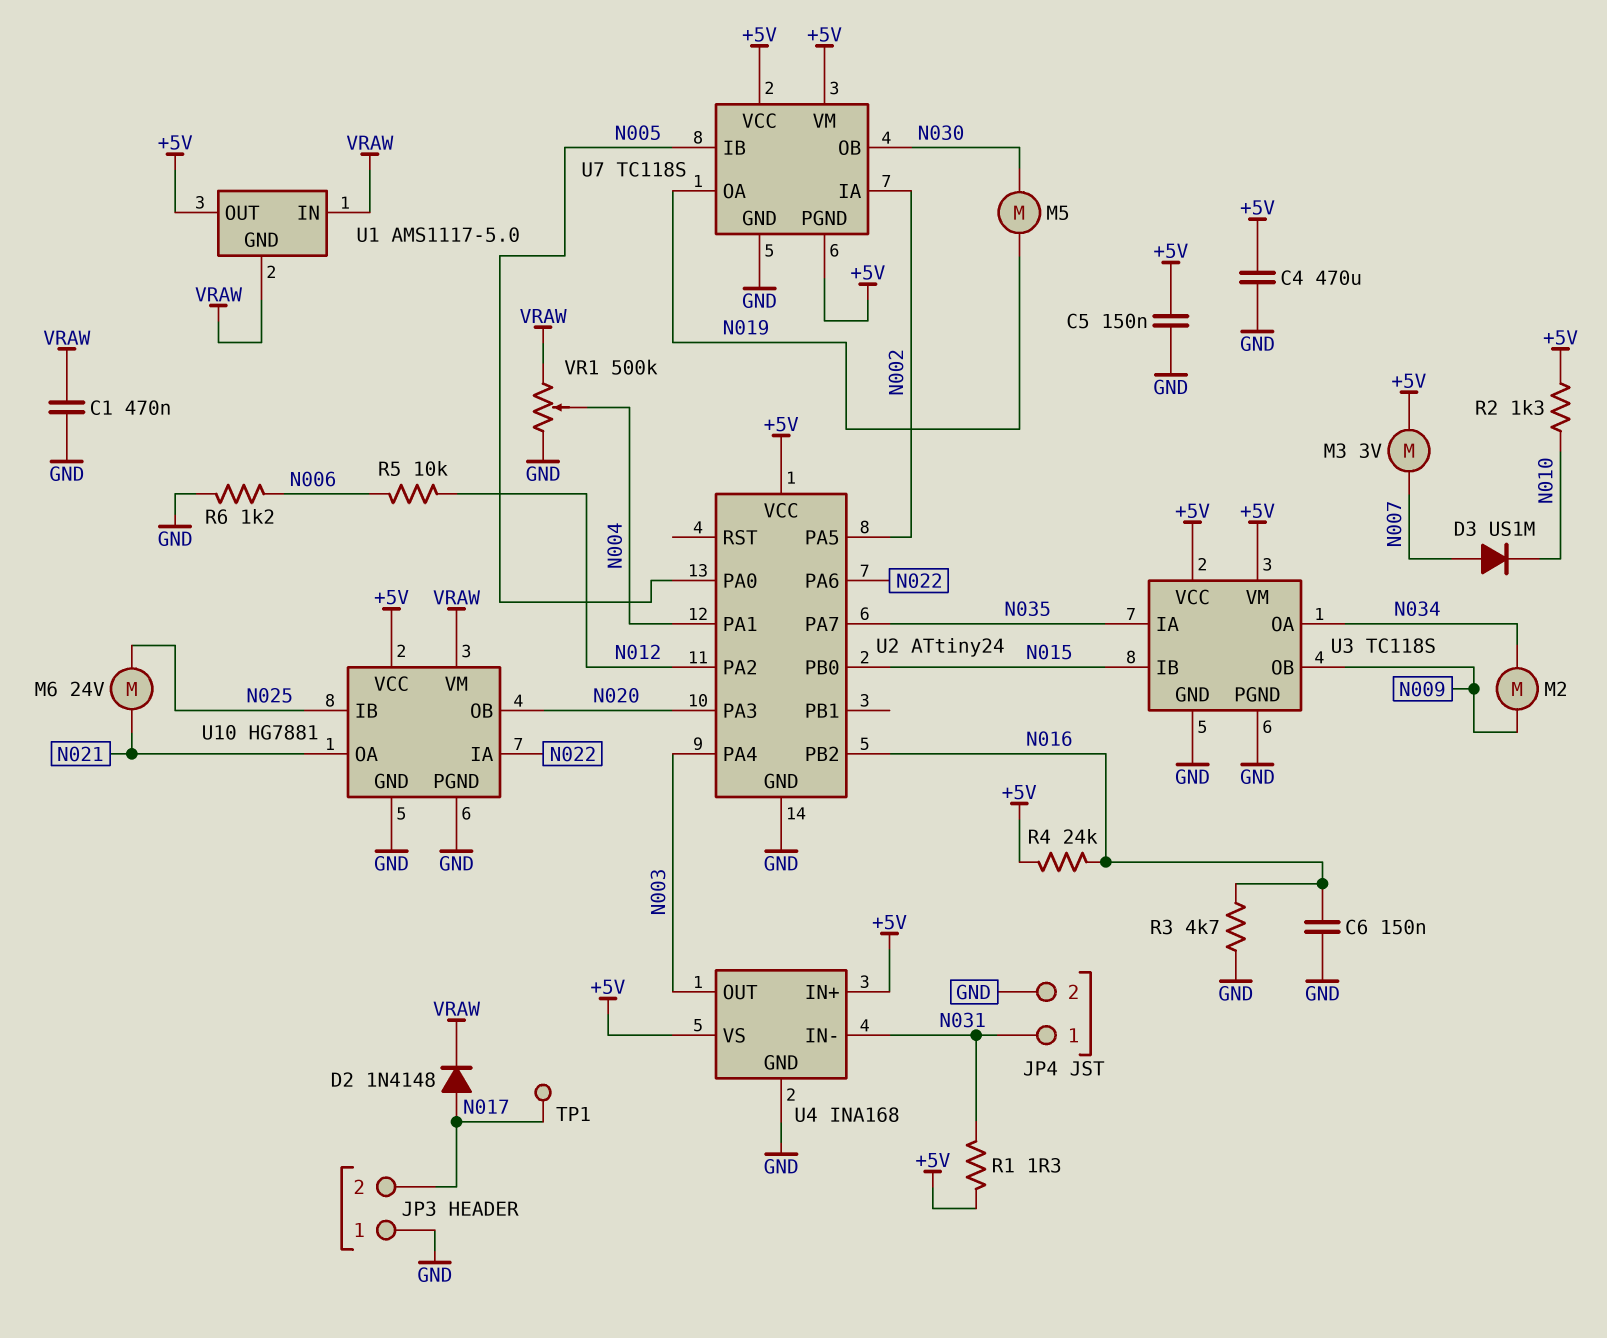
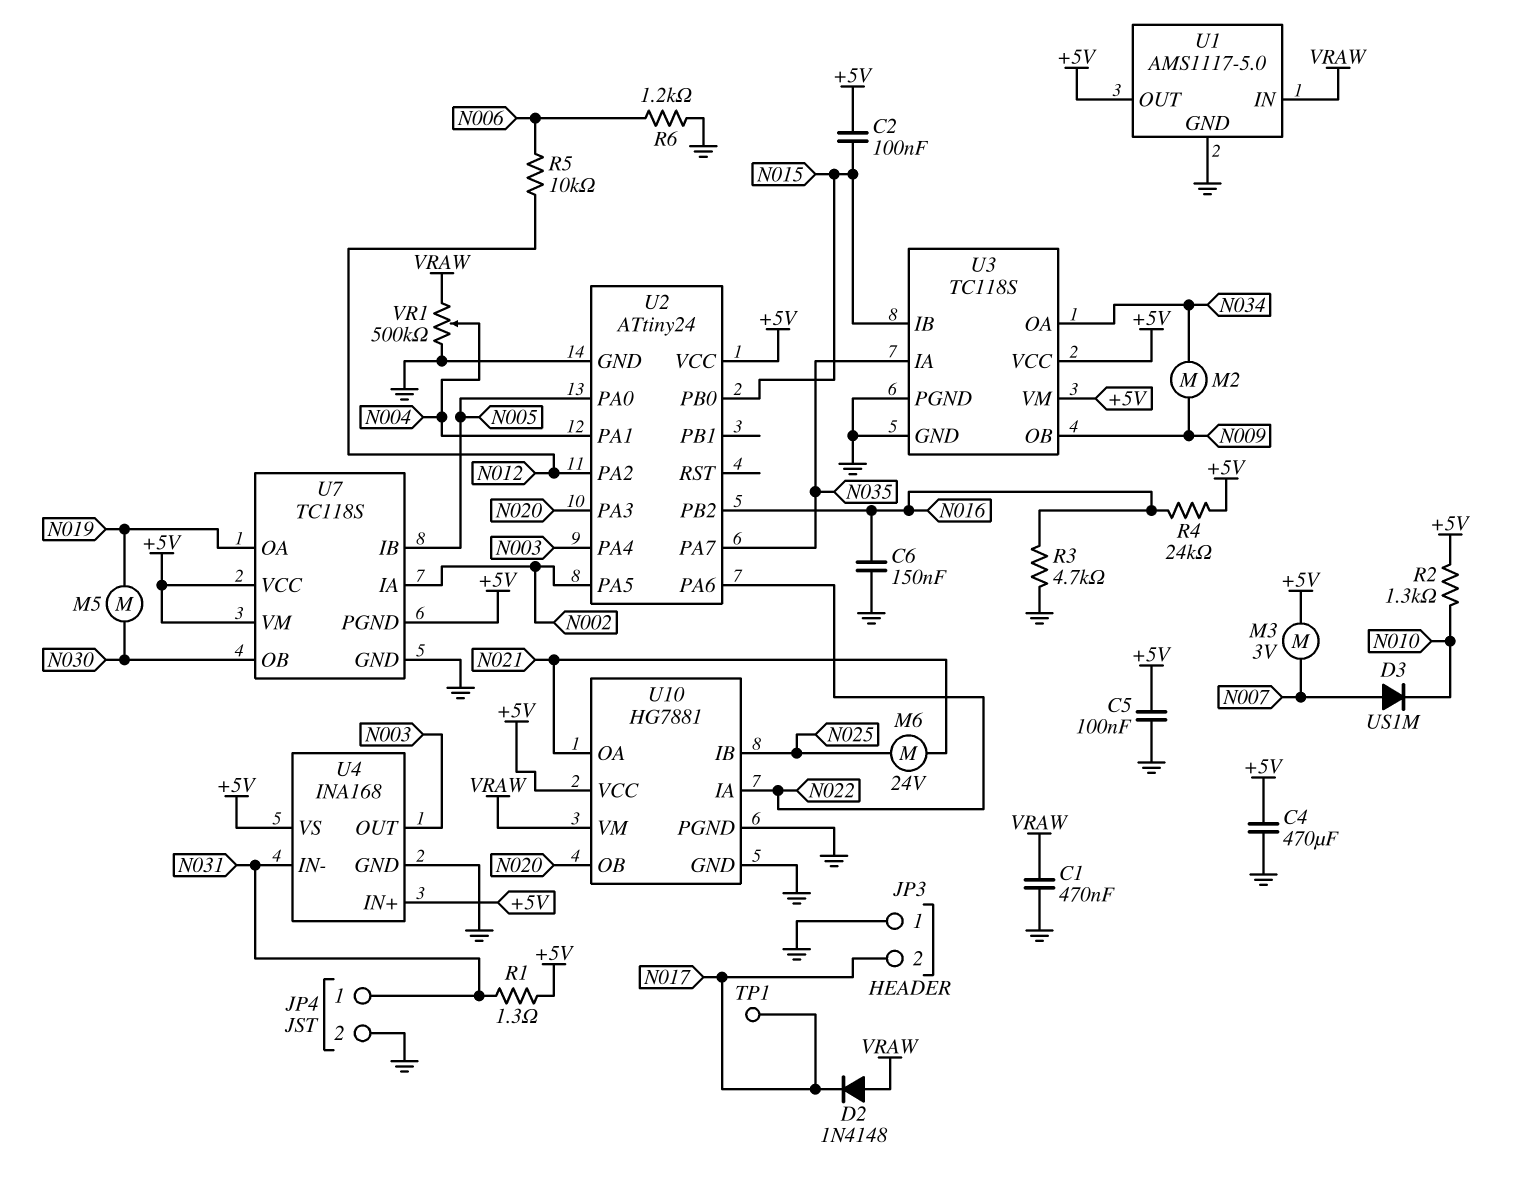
C2: none -> 100nF (+5V, N015)
C5: 150nF (+5V, GND) -> 100nF (+5V, GND)
D2: diode 1N4148 (A N017, K VRAW) -> diode 1N4148 (A VRAW, K N017)
U1 pin GND: VRAW -> GND

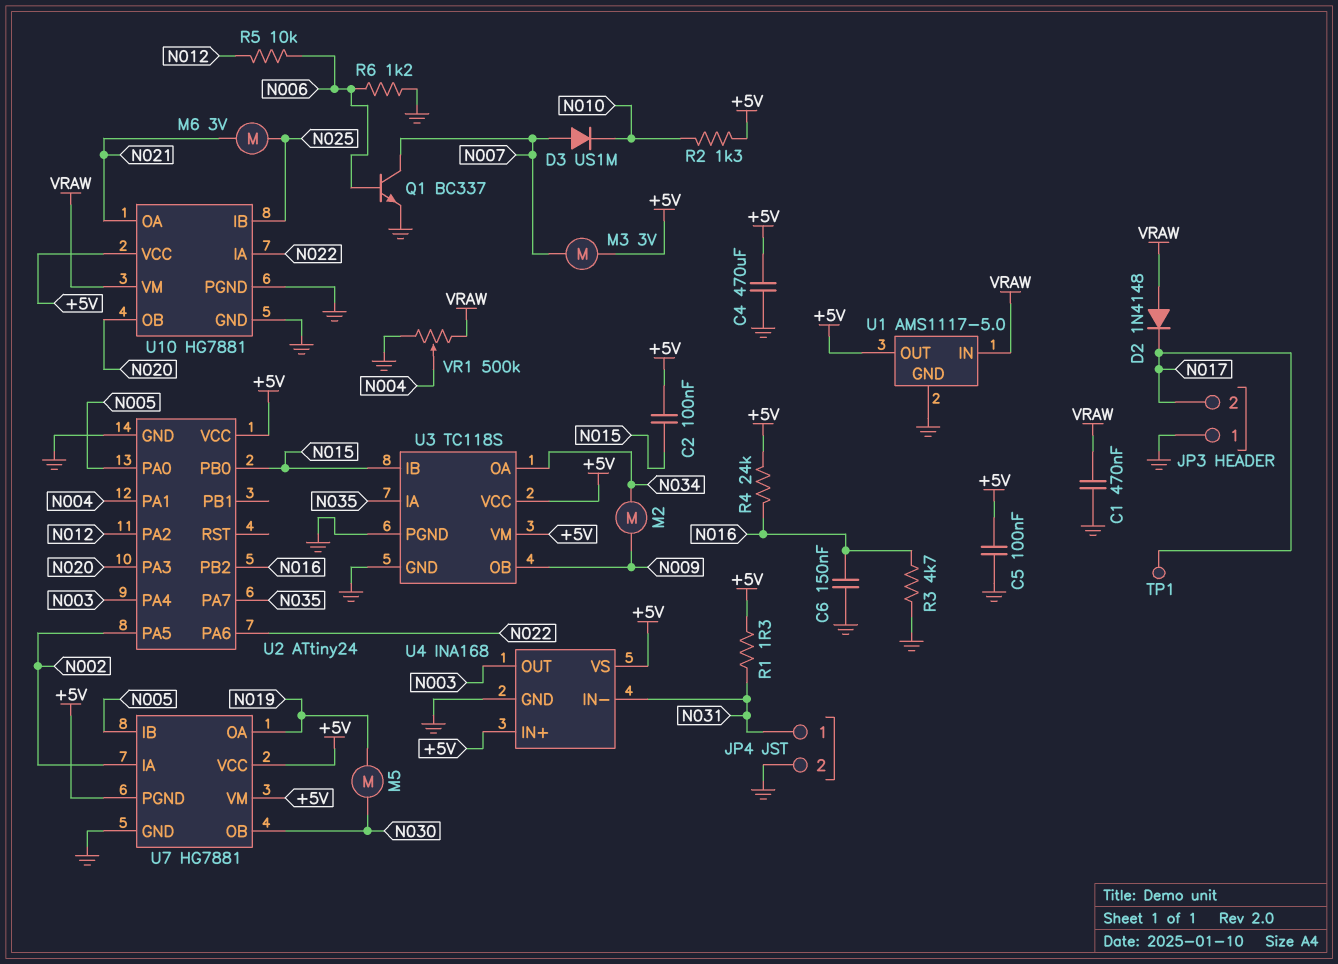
M6: motor 24V (N021, N025) -> motor 3V (N021, N025)
Q1: none -> NPN BC337 (B N006, C N007, E GND)
U7: TC118S -> HG7881

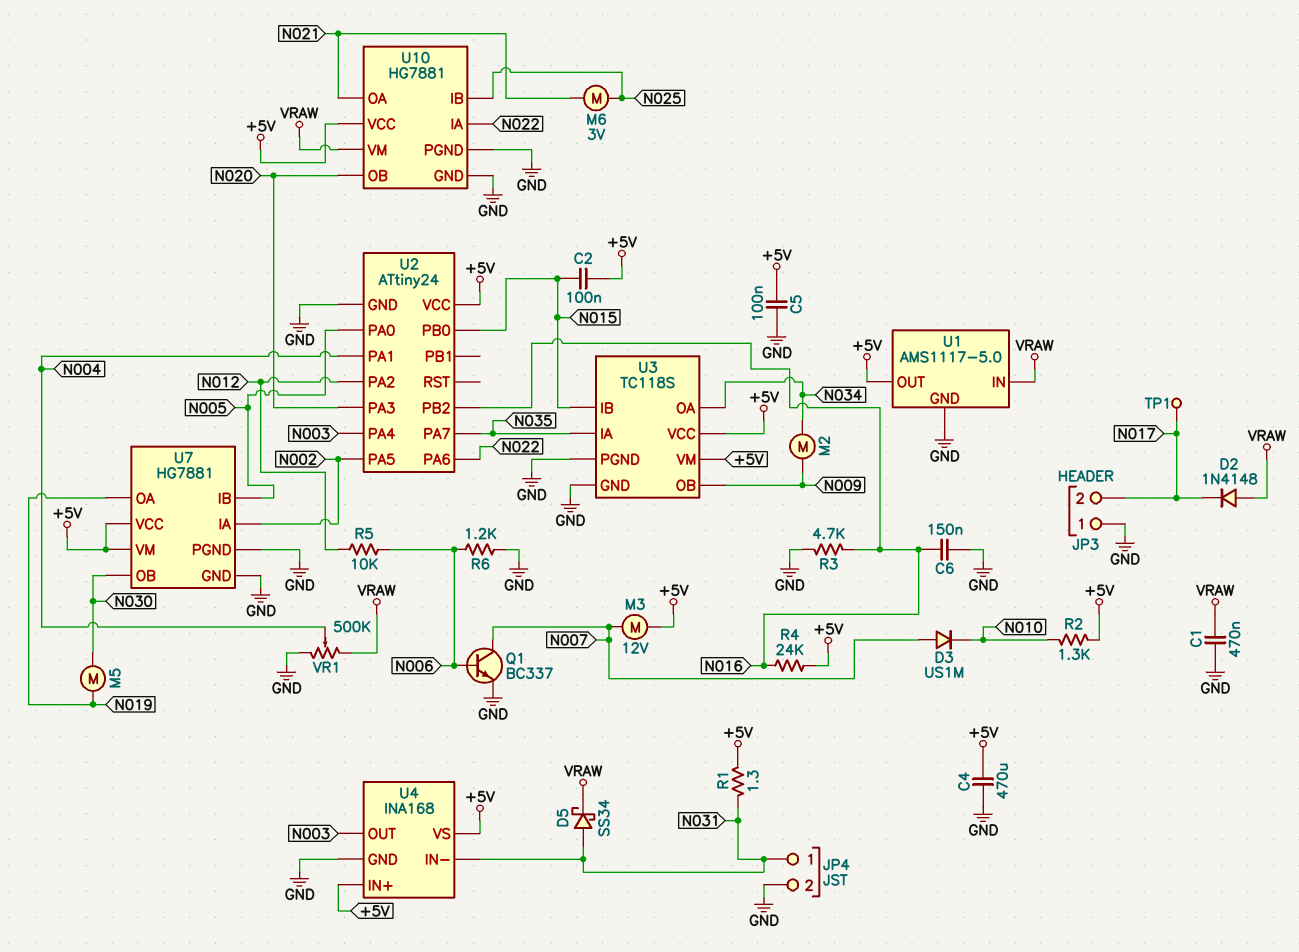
D5: none -> schottky SS34 (A N031, K VRAW)
M3: motor 3V (+5V, N007) -> motor 12V (+5V, N007)
U7 pin PGND: +5V -> GND

